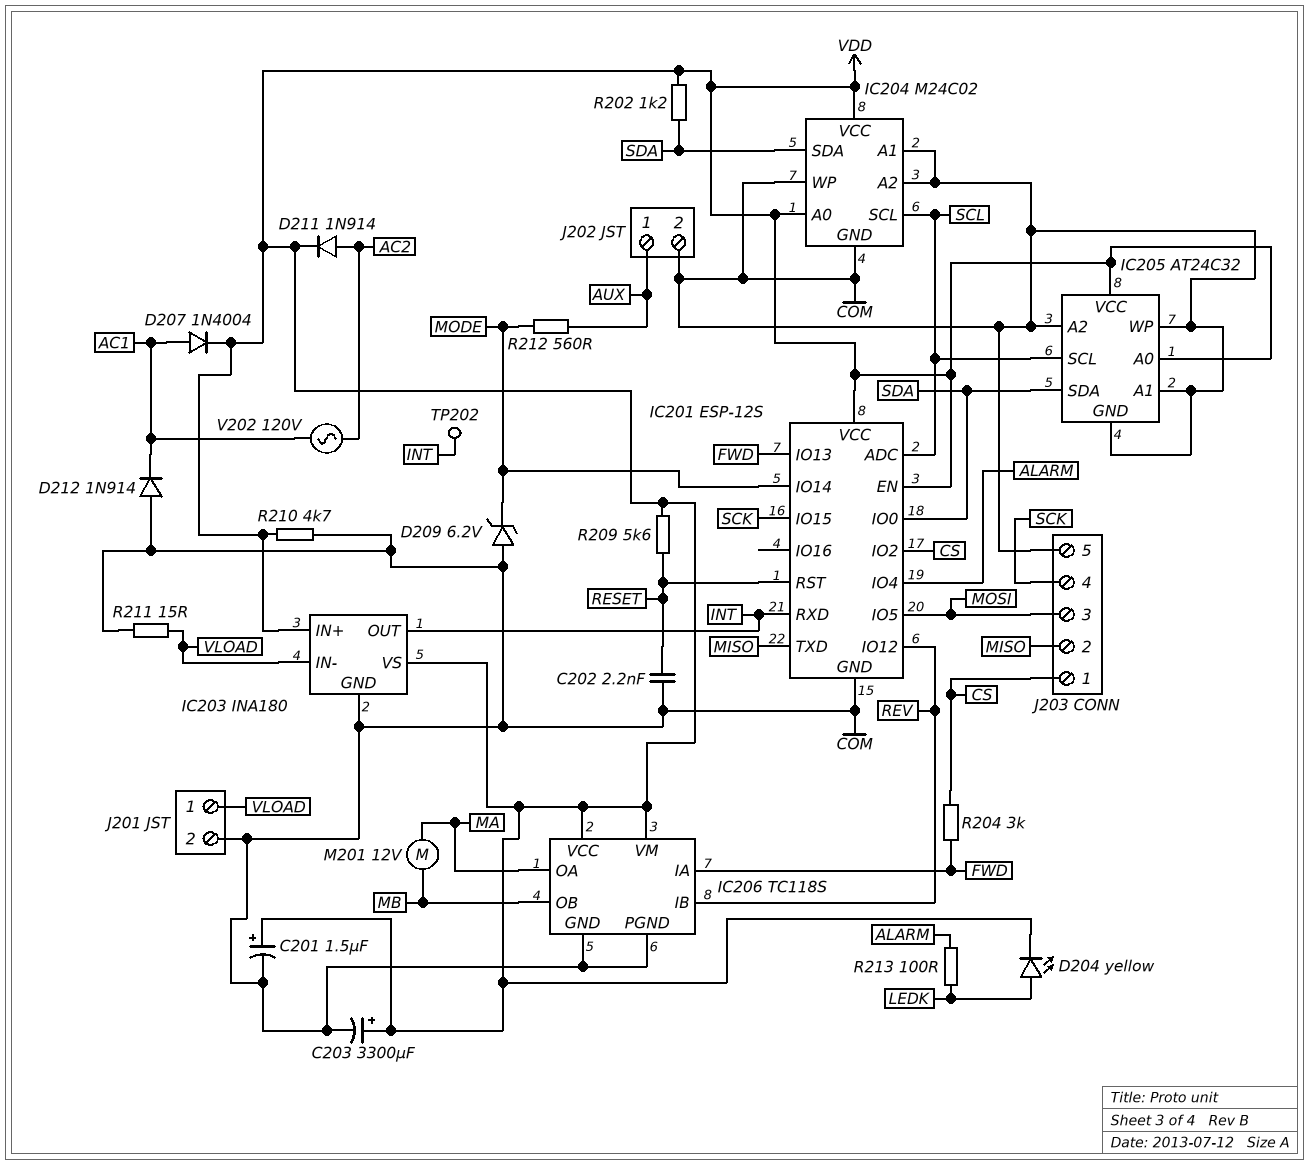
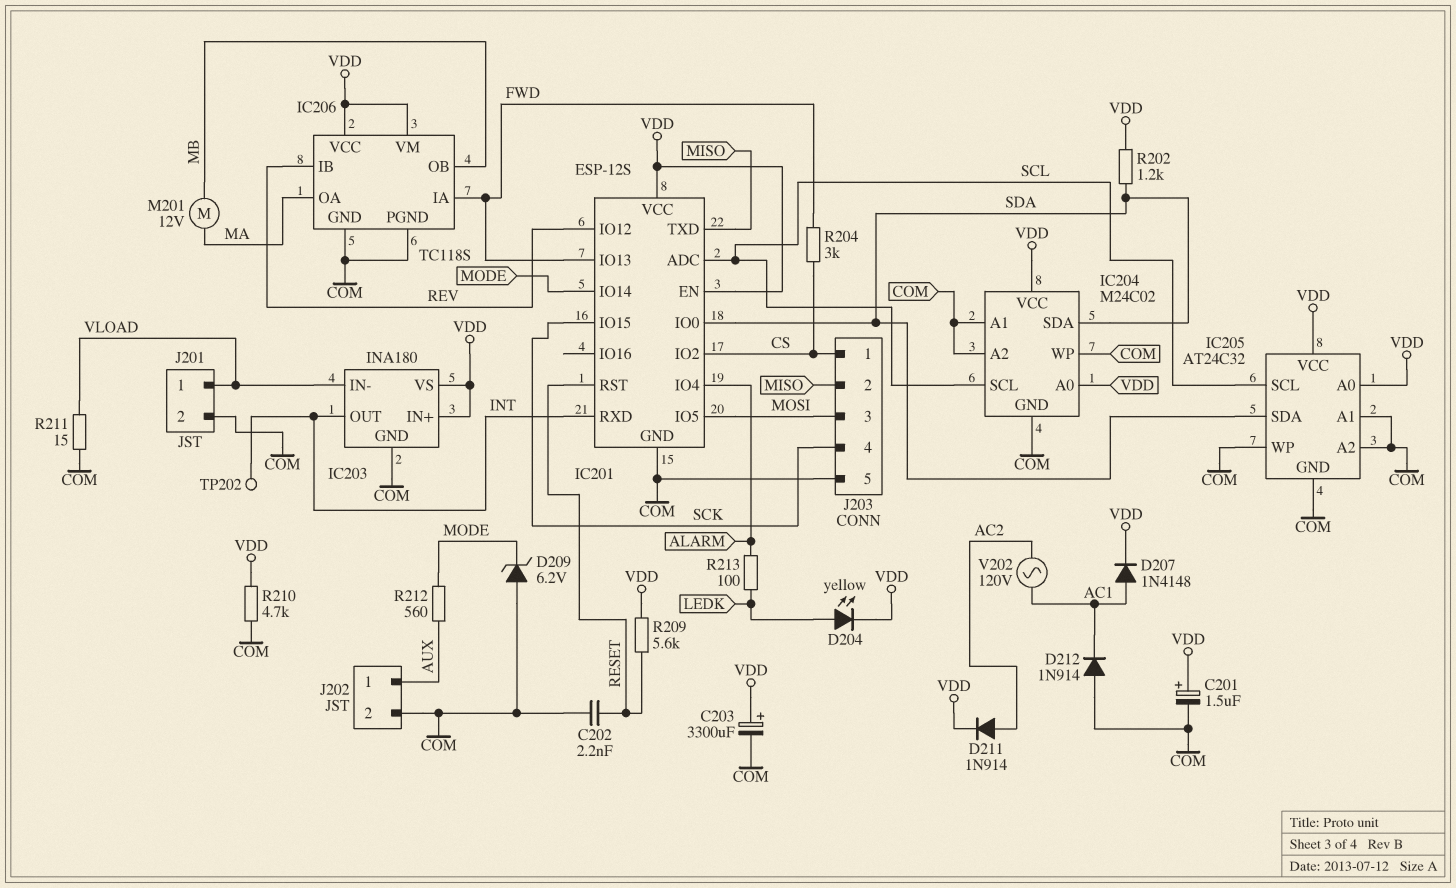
D207: diode 1N4004 (A AC1, K VDD) -> diode 1N4148 (A AC1, K VDD)

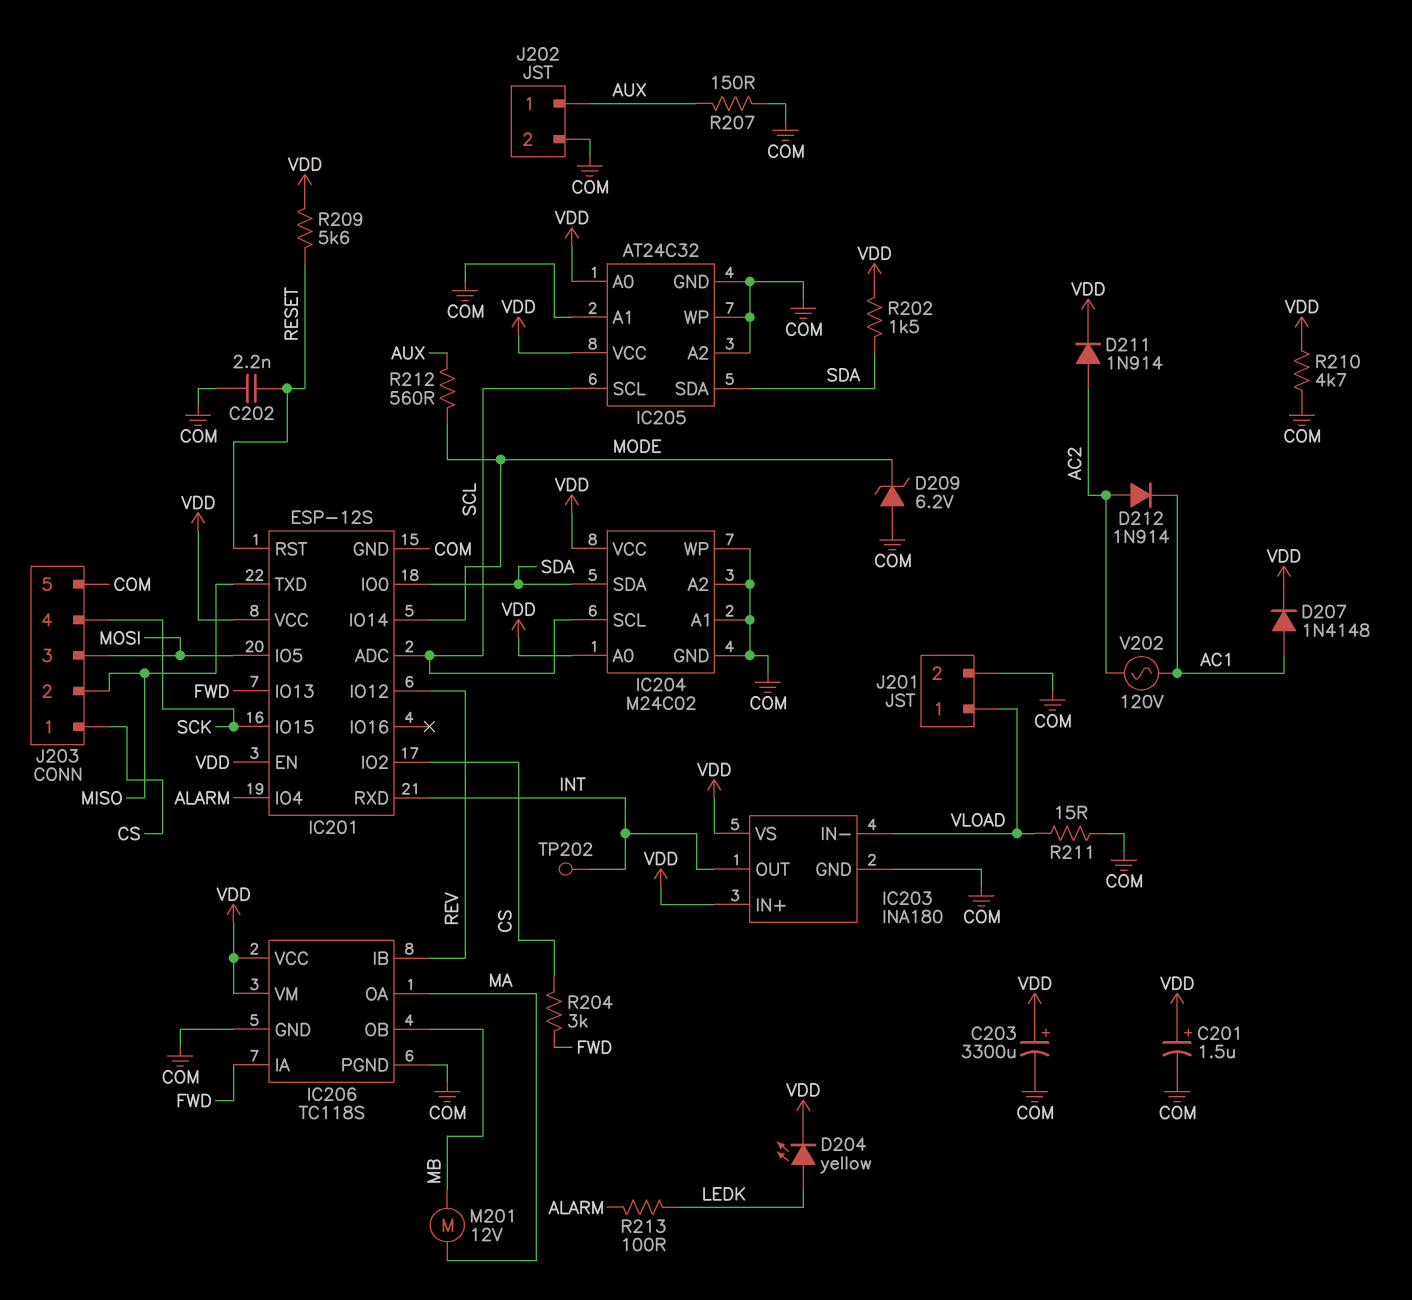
D212: diode 1N914 (A COM, K AC1) -> diode 1N914 (A AC2, K AC1)
R202: 1.2k (SDA, VDD) -> 1.5k (SDA, VDD)
R207: none -> 150 (AUX, COM)

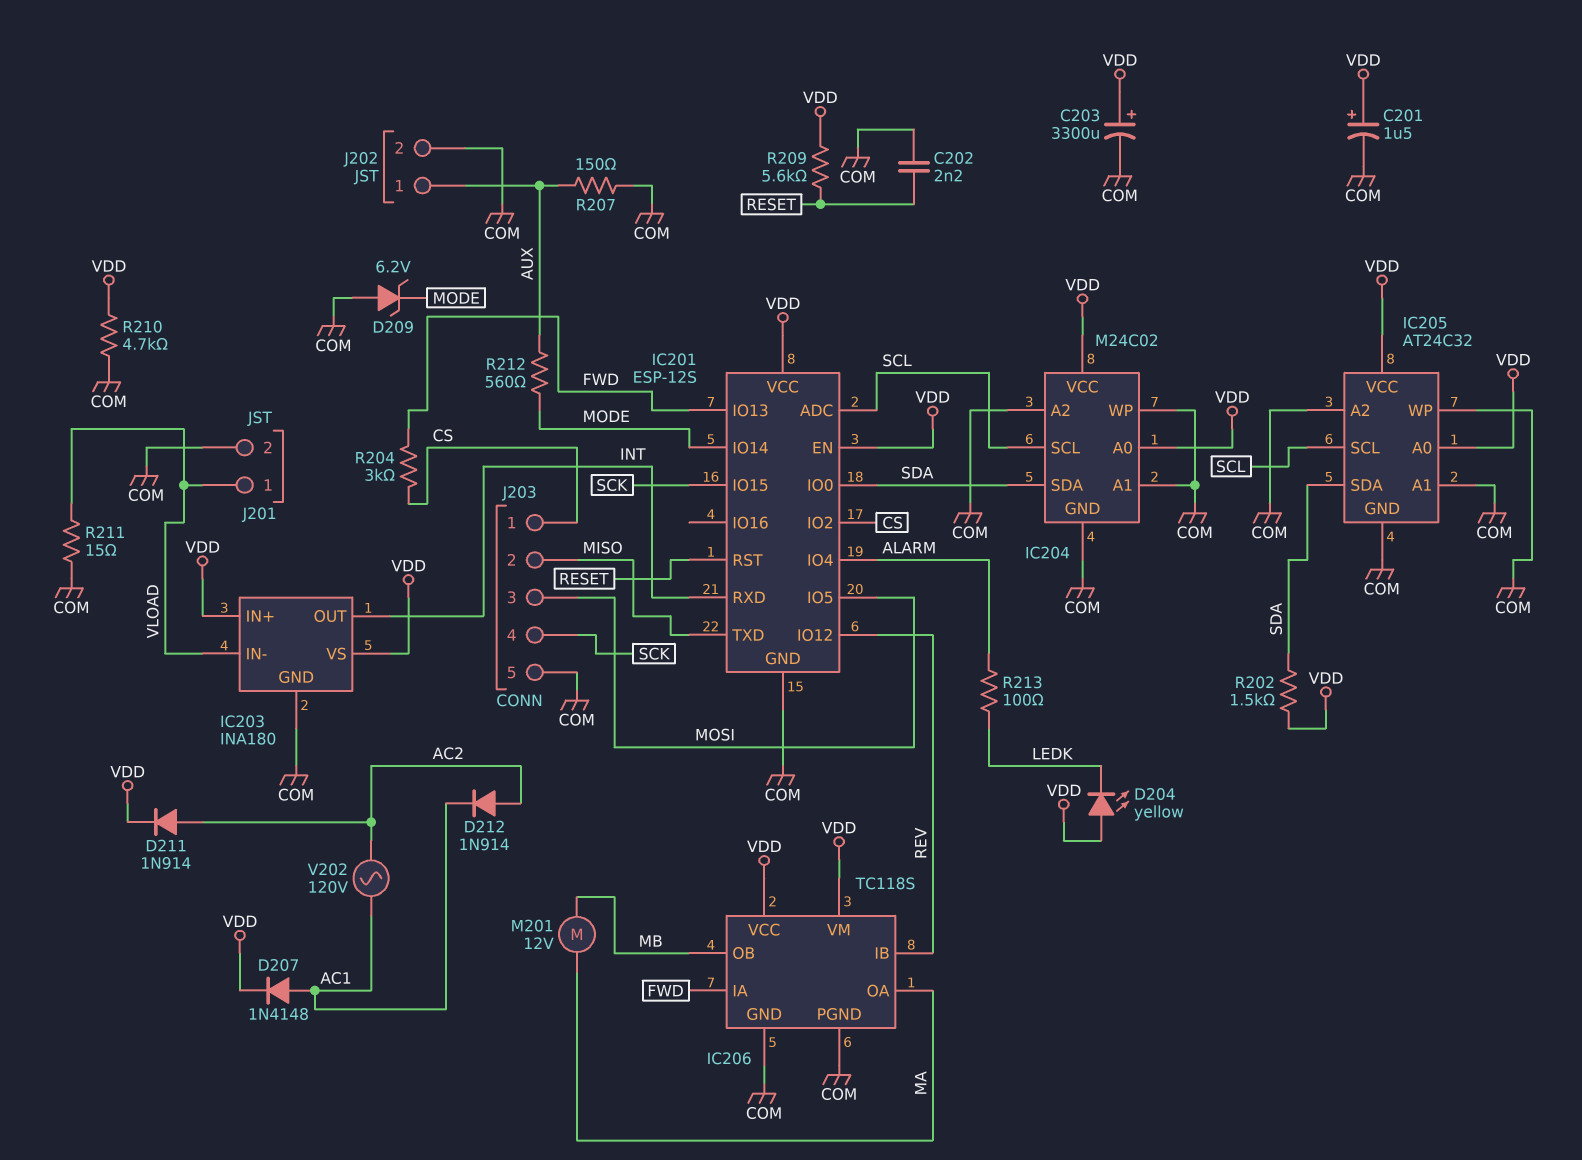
D204: LED yellow (A LEDK, K VDD) -> LED yellow (A VDD, K LEDK)
TP202: test point (INT) -> none

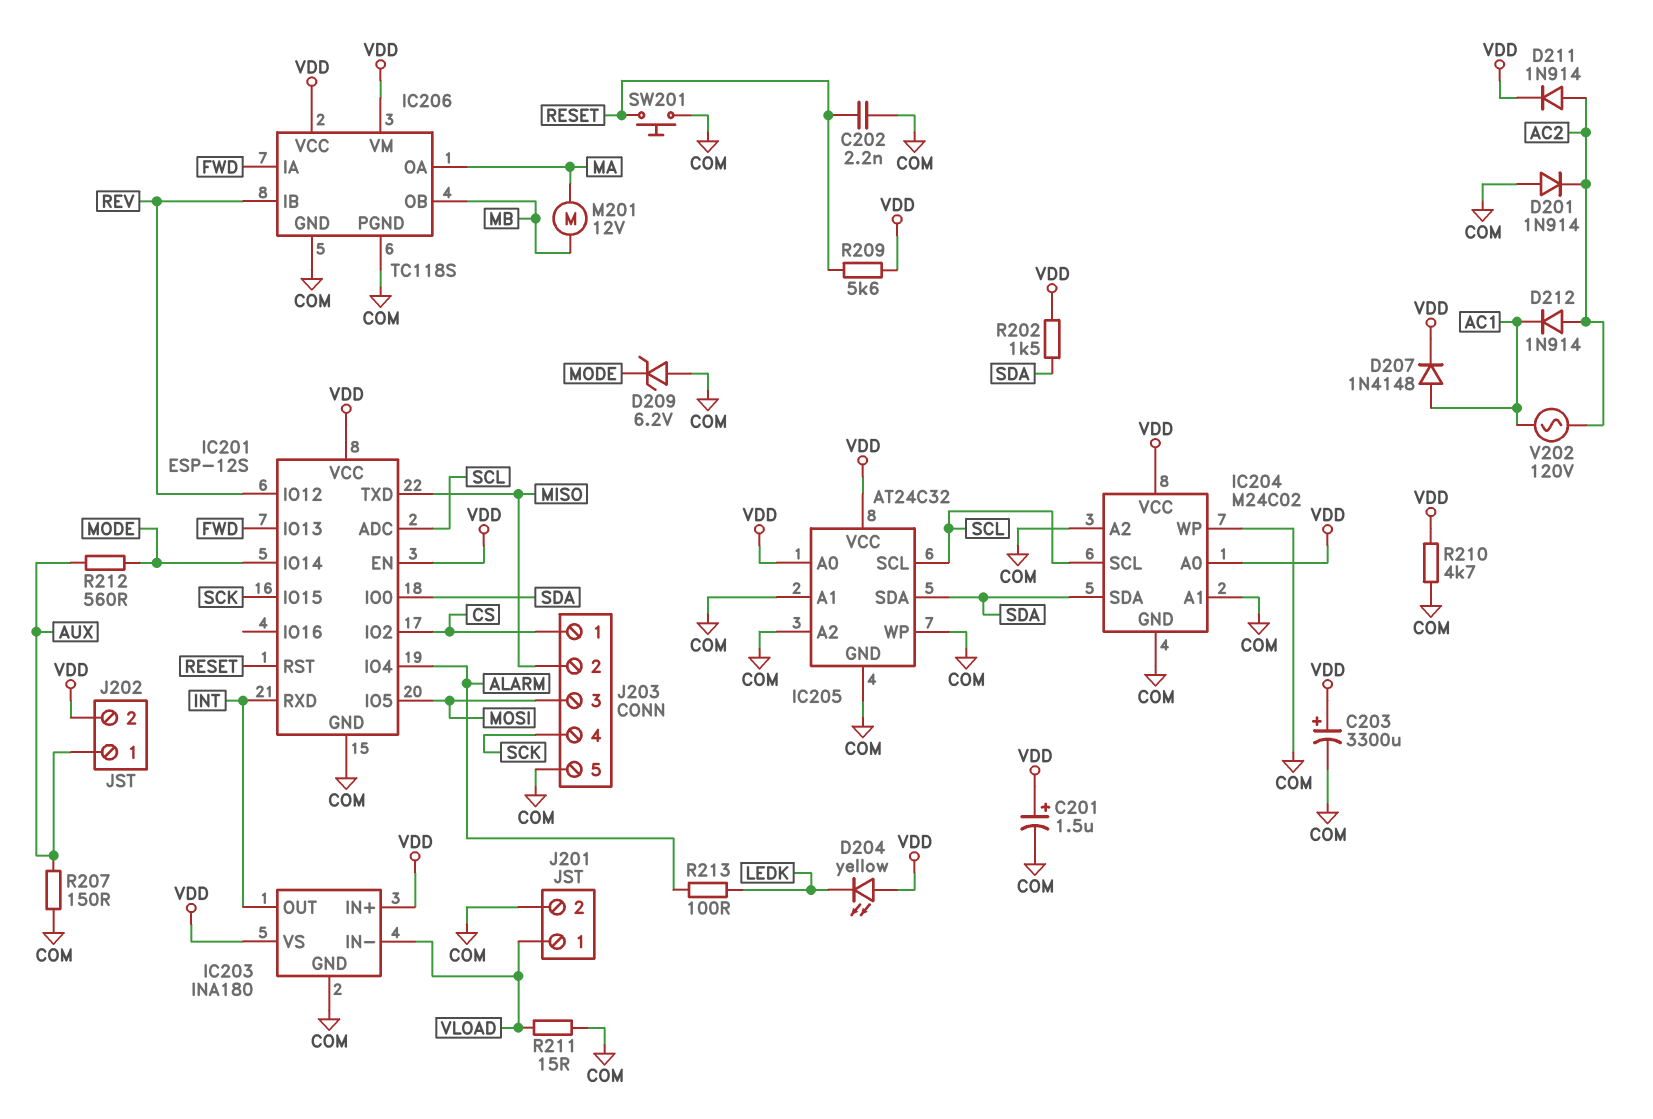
D201: none -> diode 1N914 (A COM, K AC2)
J202 pin 2: COM -> VDD
R204: 3k (CS, FWD) -> none
SW201: none -> button (COM, RESET)

